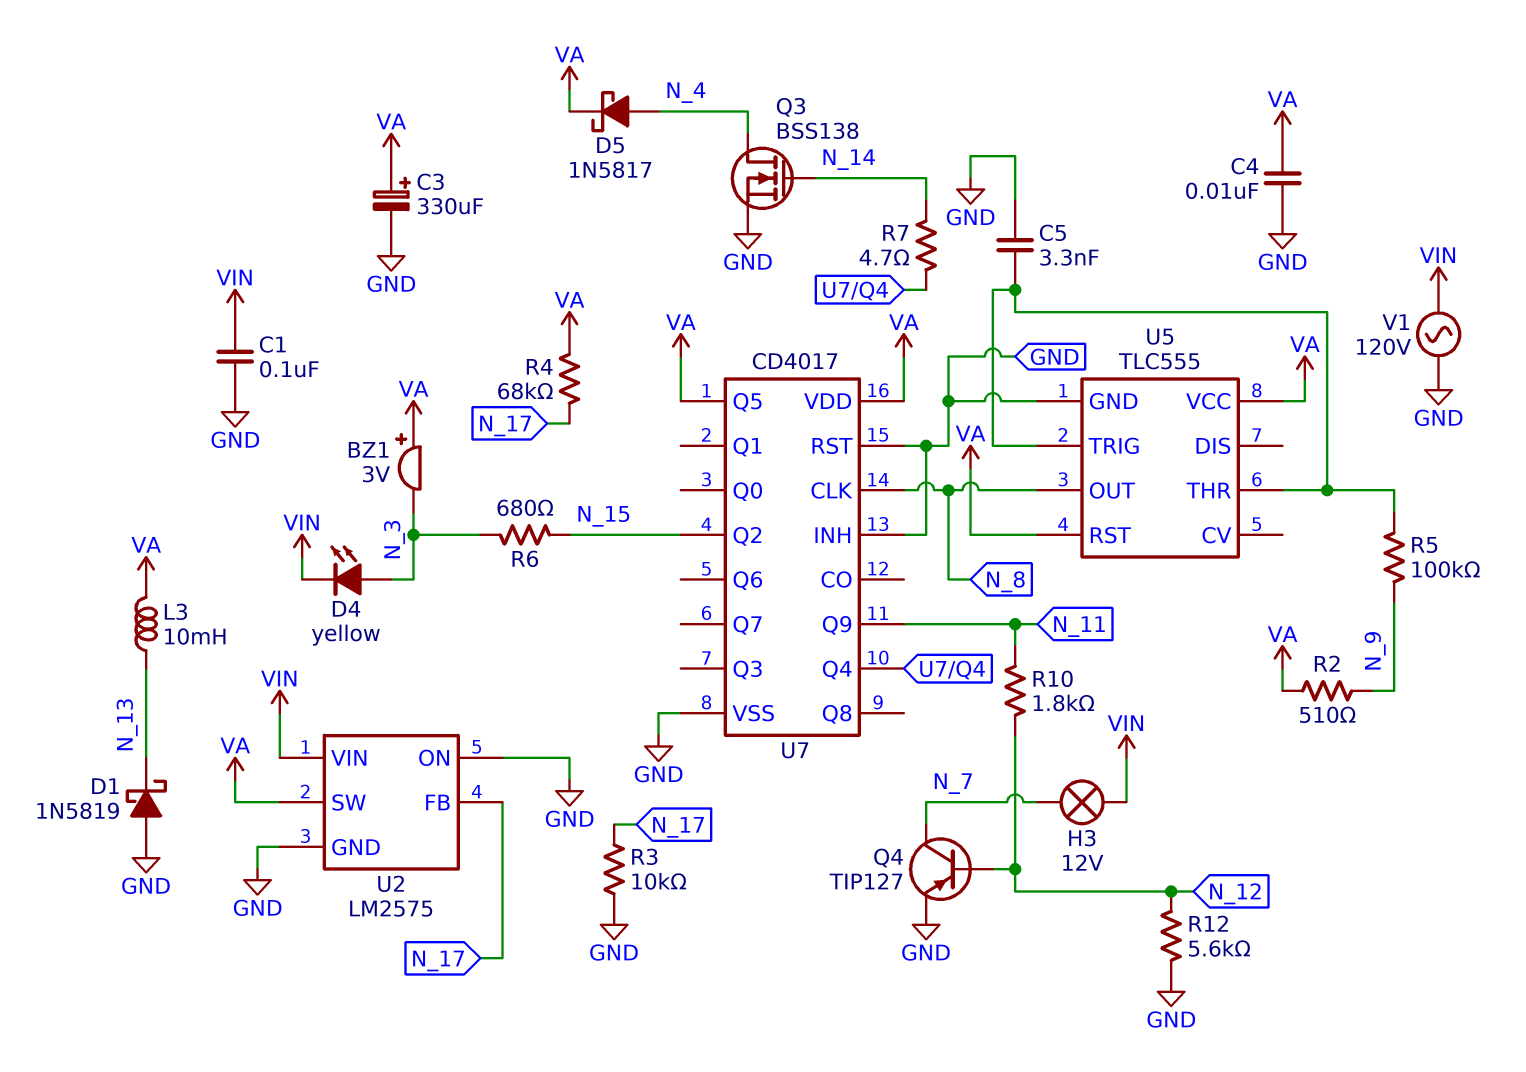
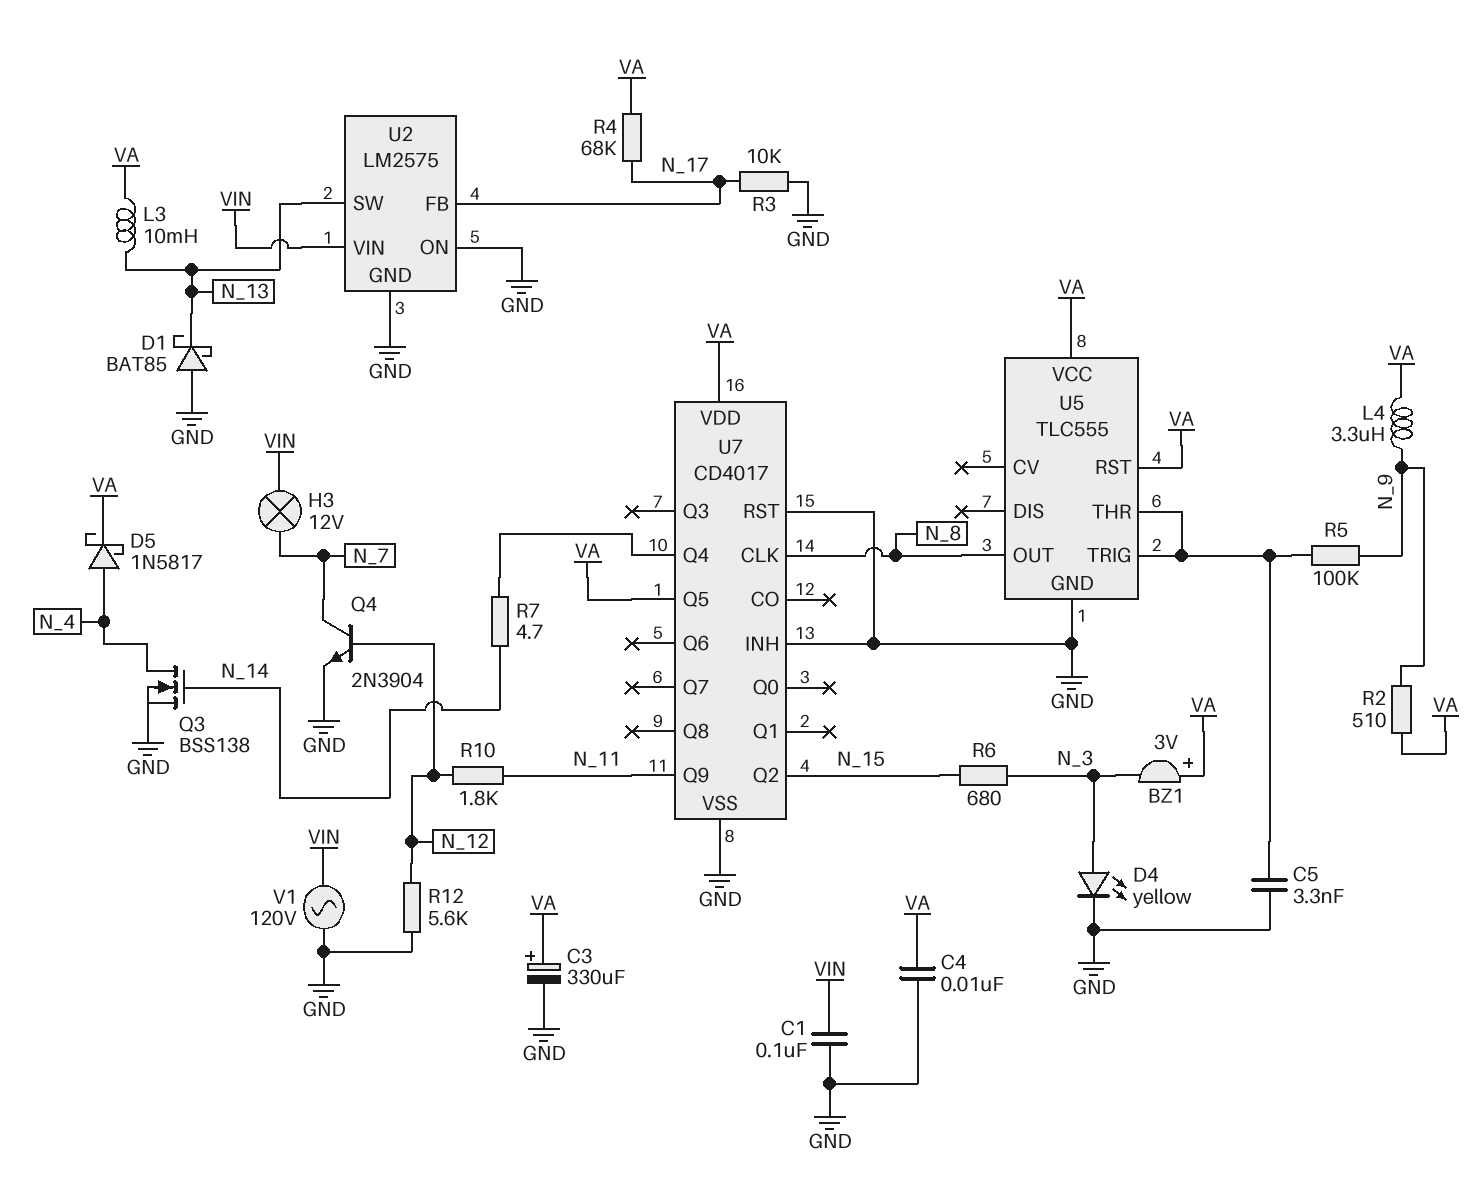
D1: schottky 1N5819 (A GND, K N_13) -> schottky BAT85 (A GND, K N_13)
D4: LED yellow (A N_3, K VIN) -> LED yellow (A N_3, K GND)
L4: none -> 3.3uH (N_9, VA)
Q4: PNP TIP127 (B N_12, C N_7, E GND) -> NPN 2N3904 (B N_12, C N_7, E GND)
U2 pin SW: VA -> N_13

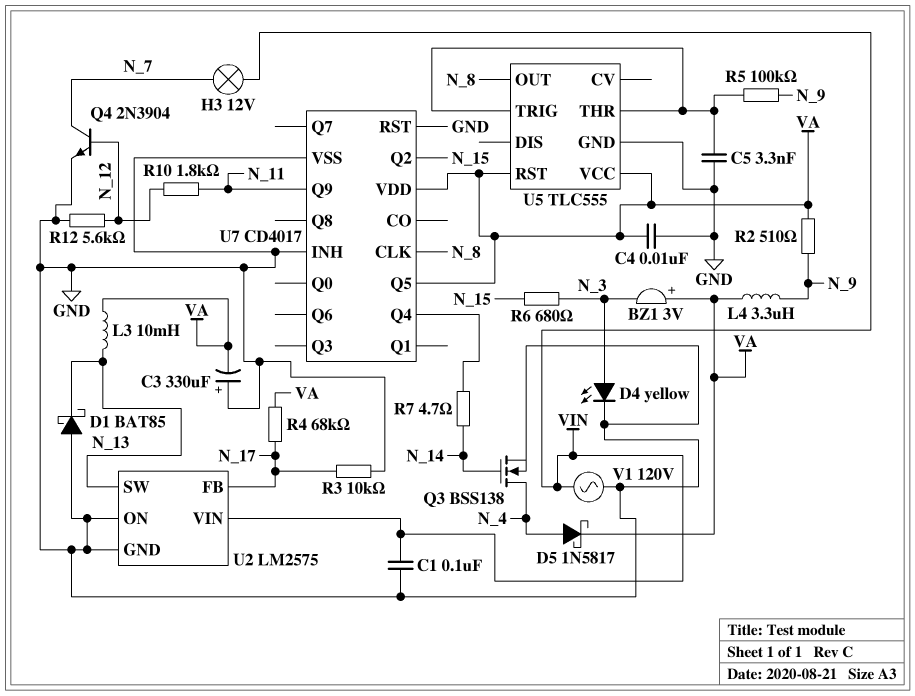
C3: 330uF (plus VA, minus GND) -> 330uF (plus GND, minus VA)

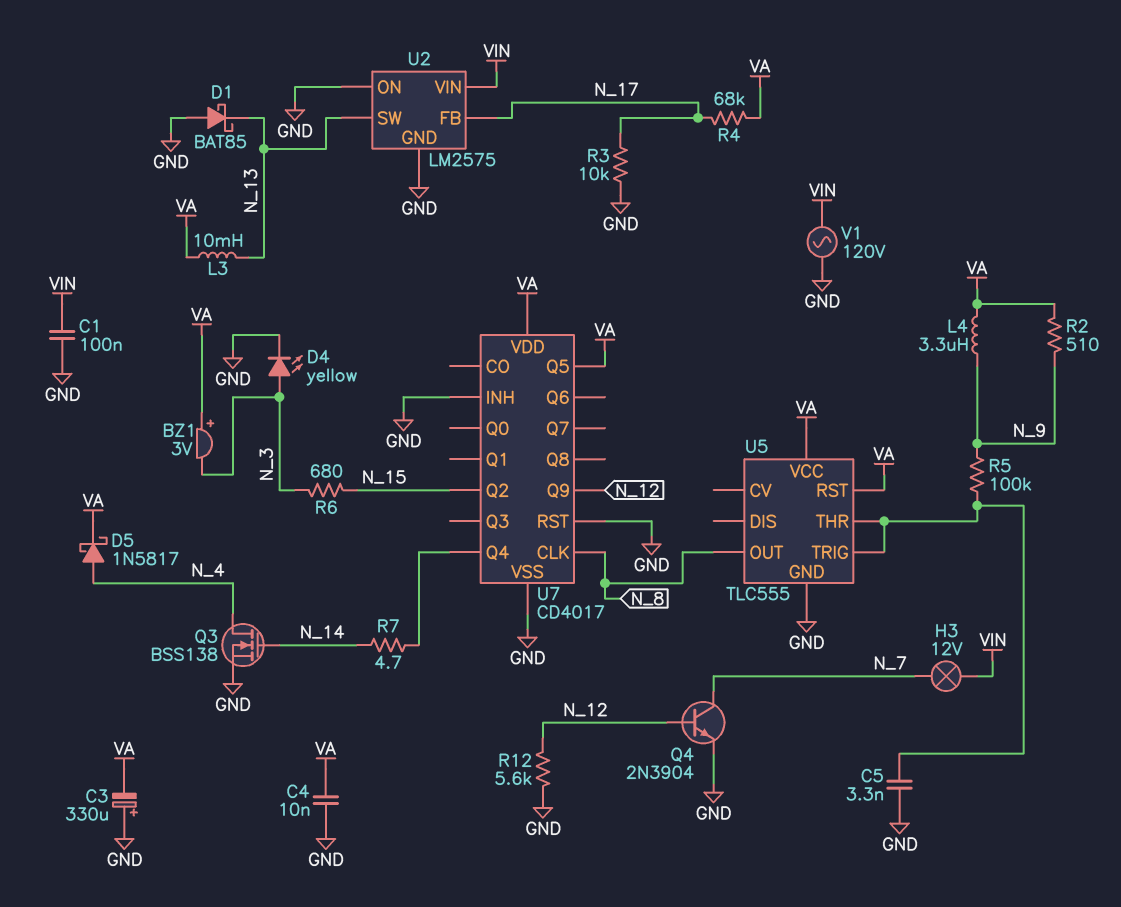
R10: 1.8k (N_11, N_12) -> none
U7 pin Q9: N_11 -> N_12

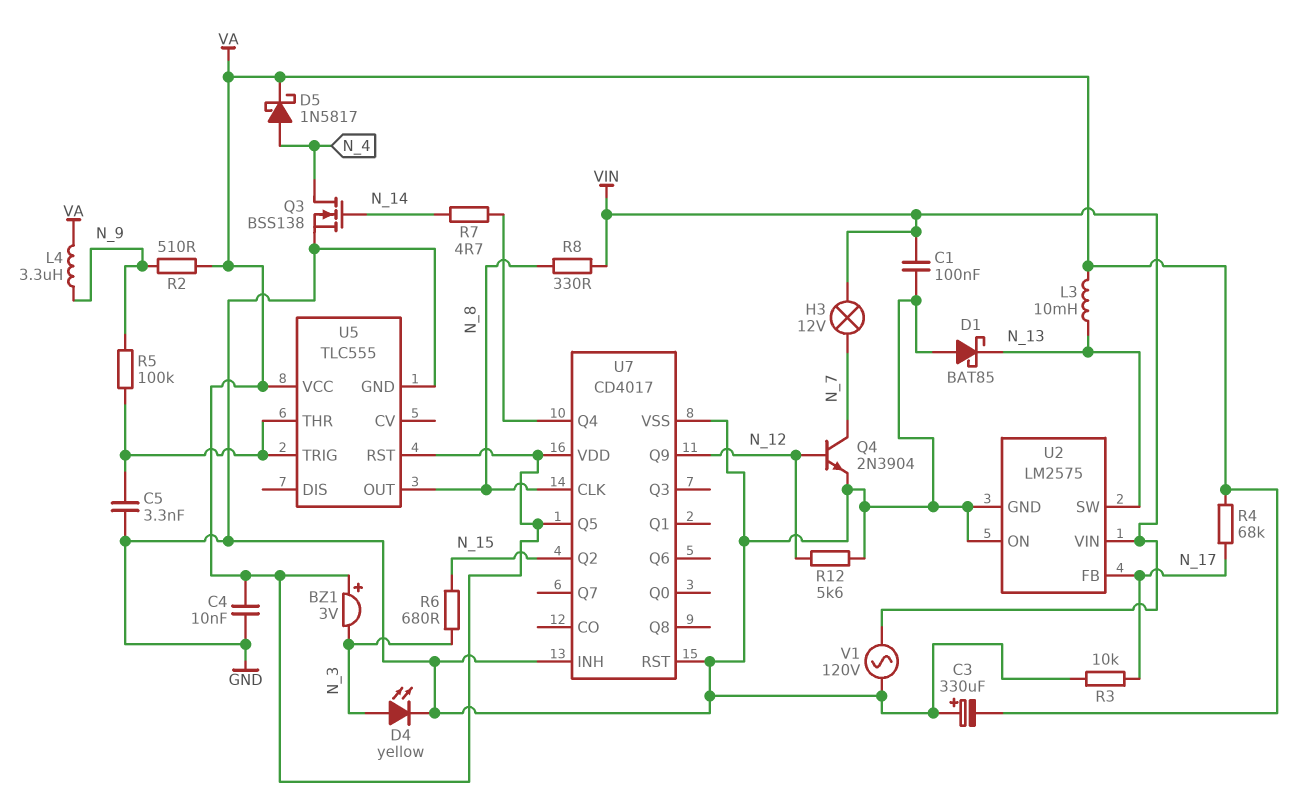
R8: none -> 330 (N_8, VIN)

